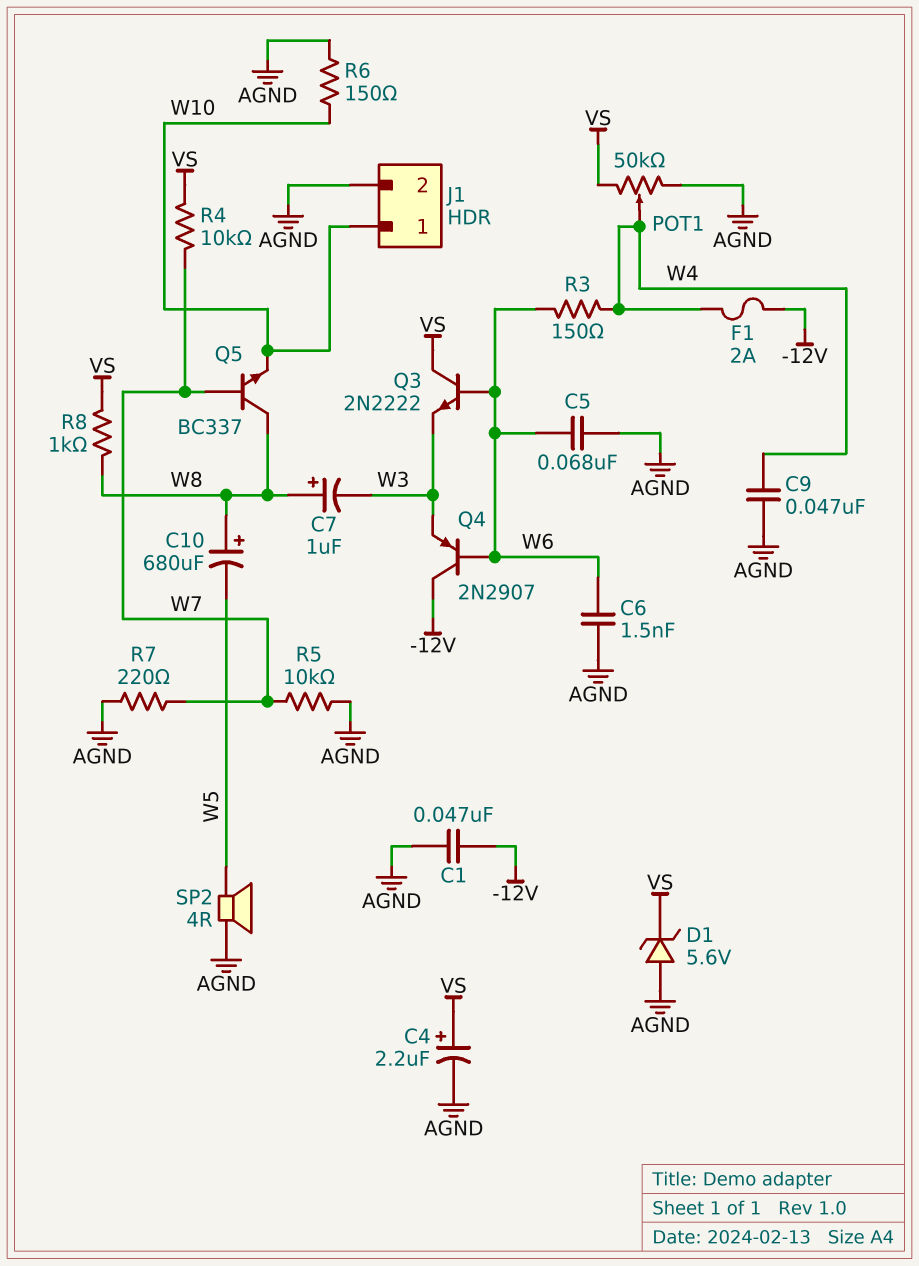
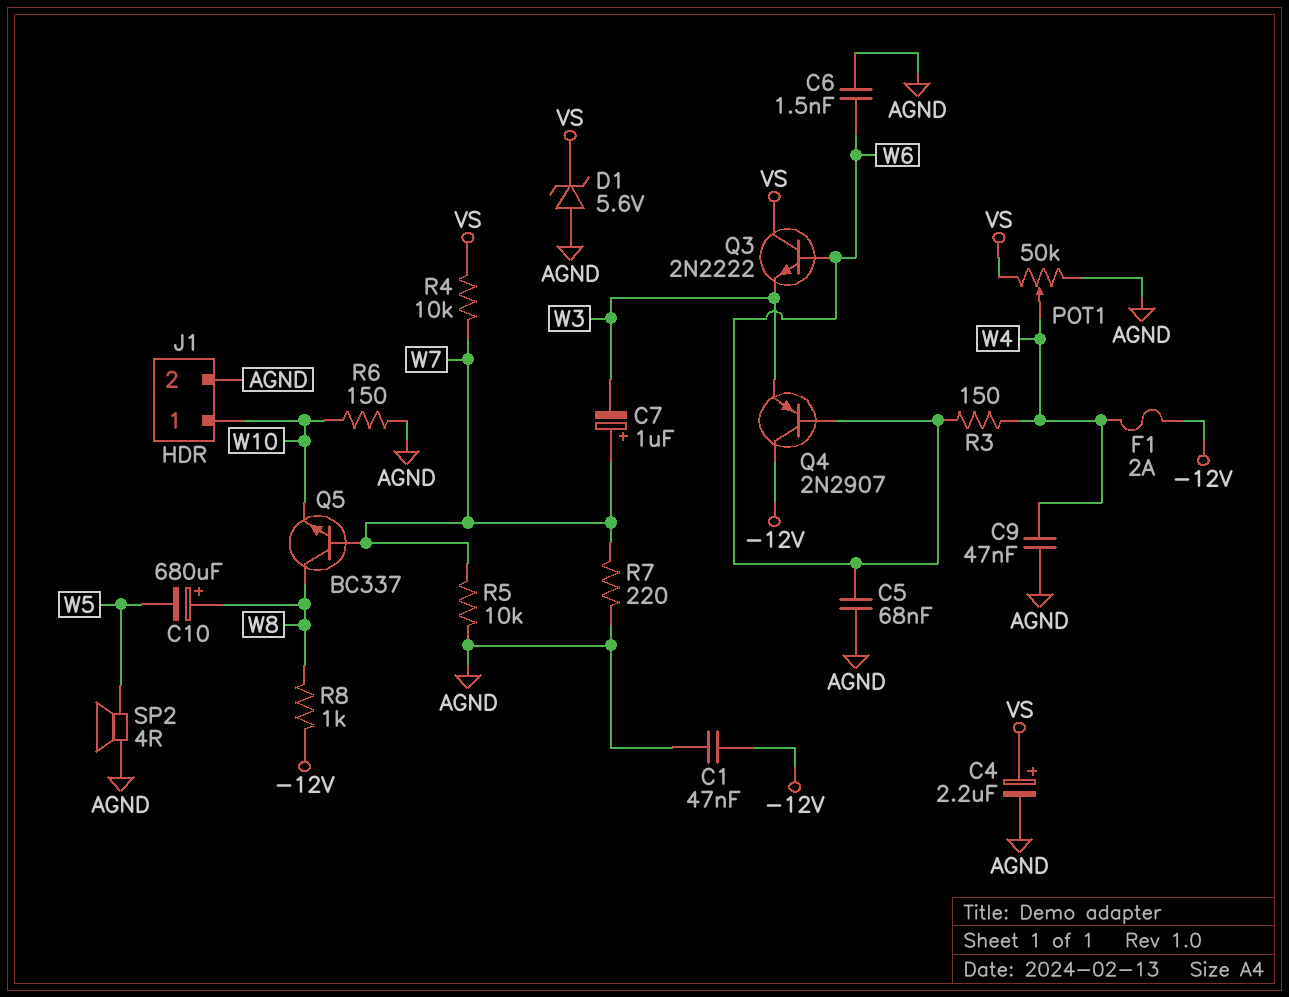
C7: 1uF (plus W8, minus W3) -> 1uF (plus W7, minus W3)
R8: 1k (VS, W8) -> 1k (-12V, W8)

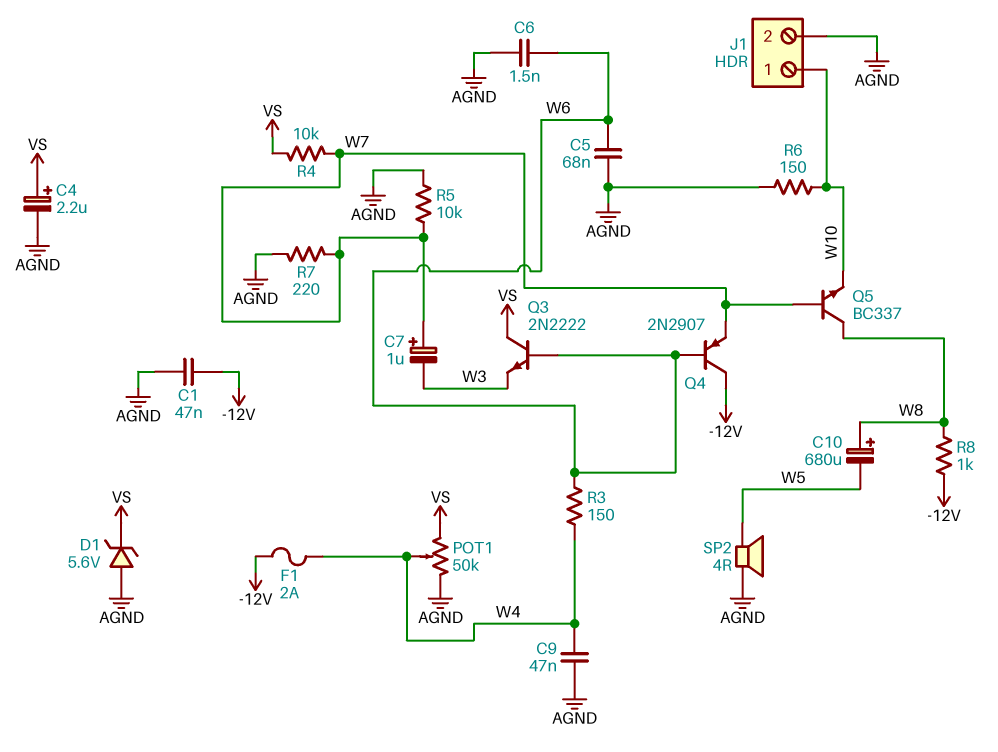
Q4: PNP 2N2907 (B W6, C -12V, E W3) -> PNP 2N2907 (B W6, C -12V, E W7)

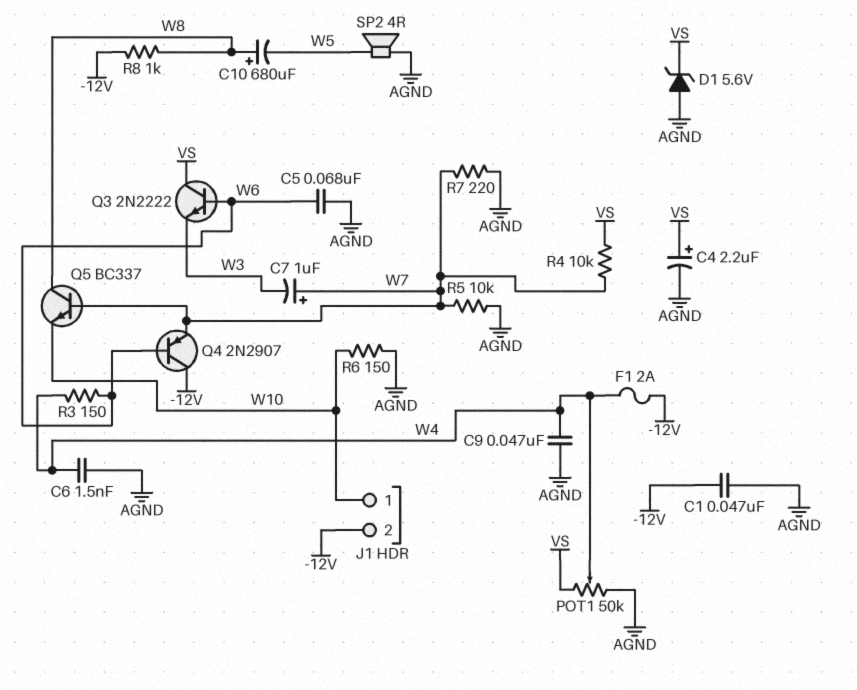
C6: 1.5nF (AGND, W6) -> 1.5nF (AGND, W4)
J1 pin 2: AGND -> -12V

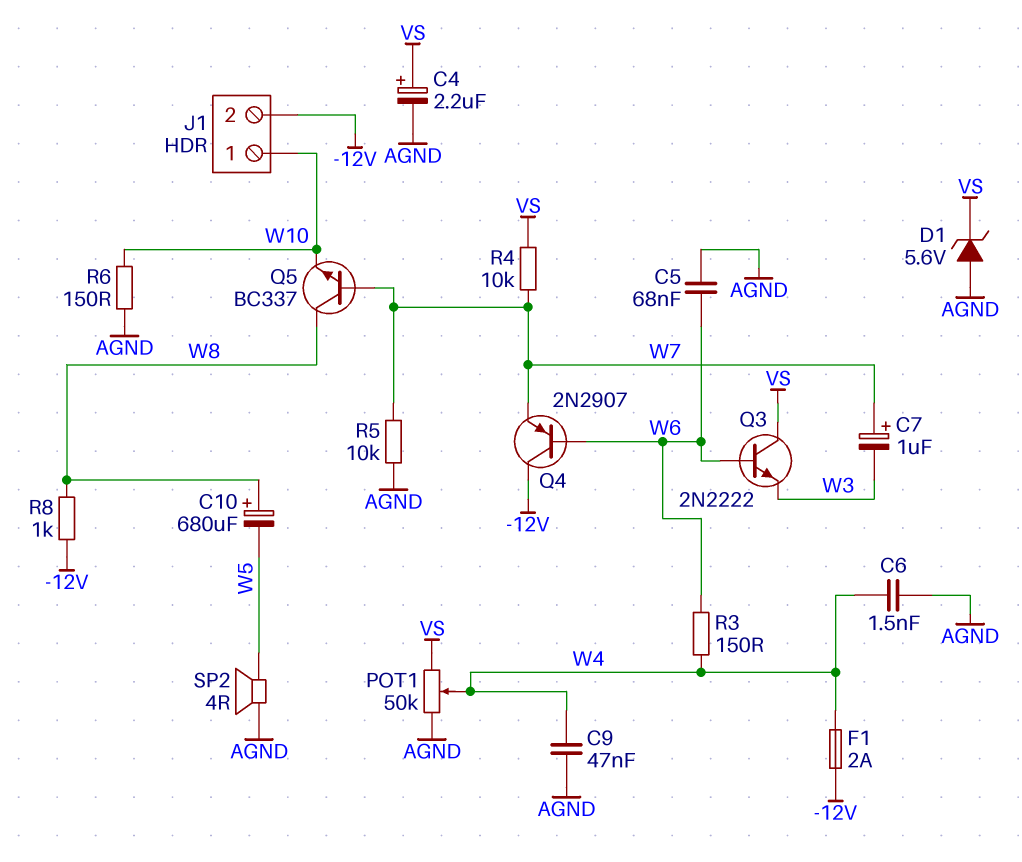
C1: 47nF (-12V, AGND) -> none
R7: 220 (AGND, W7) -> none

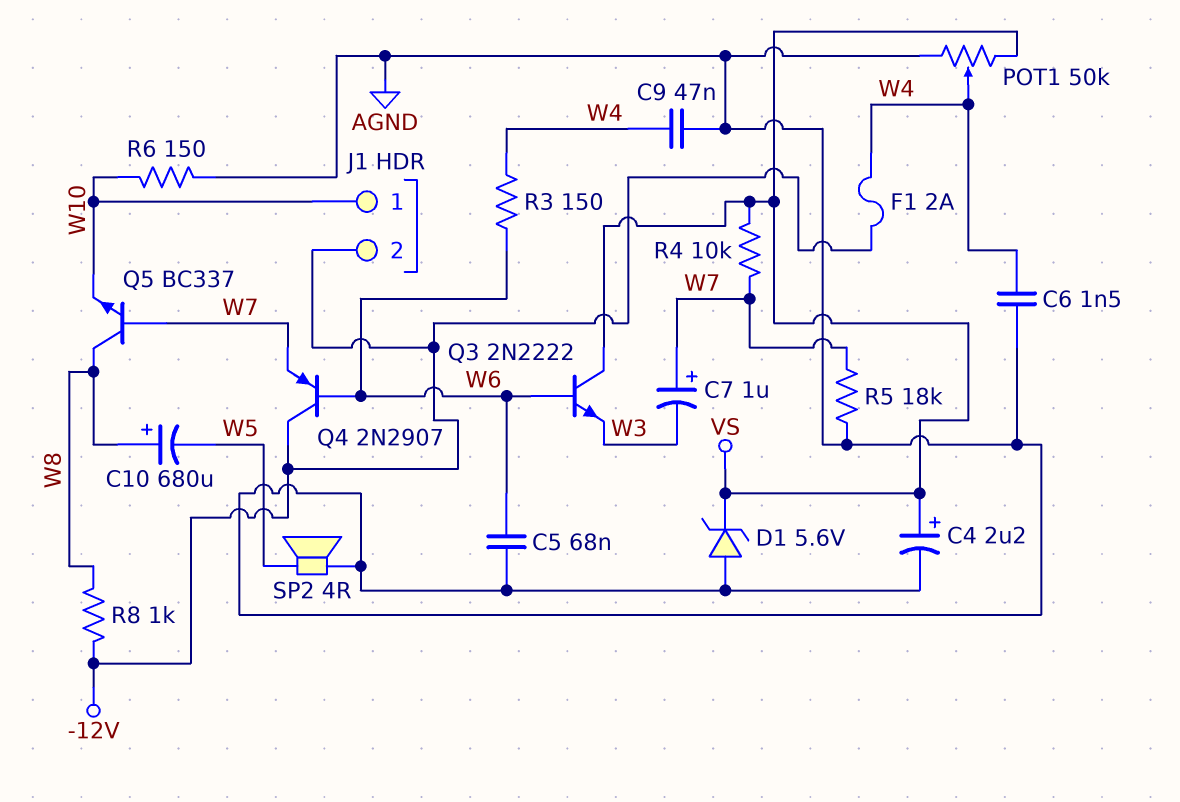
R5: 10k (AGND, W7) -> 18k (AGND, W7)

